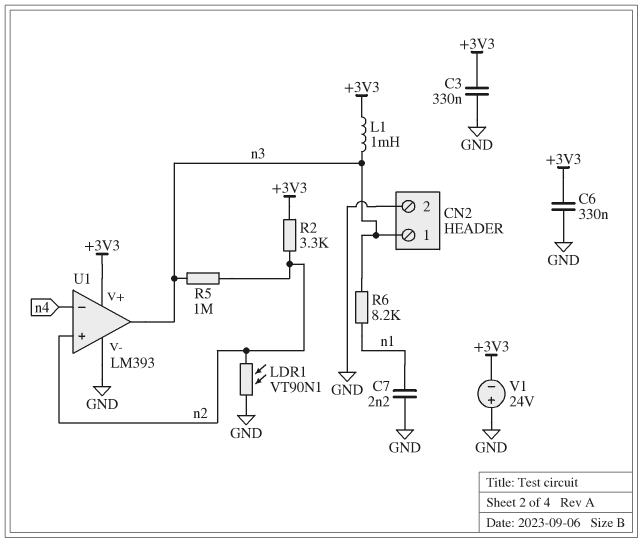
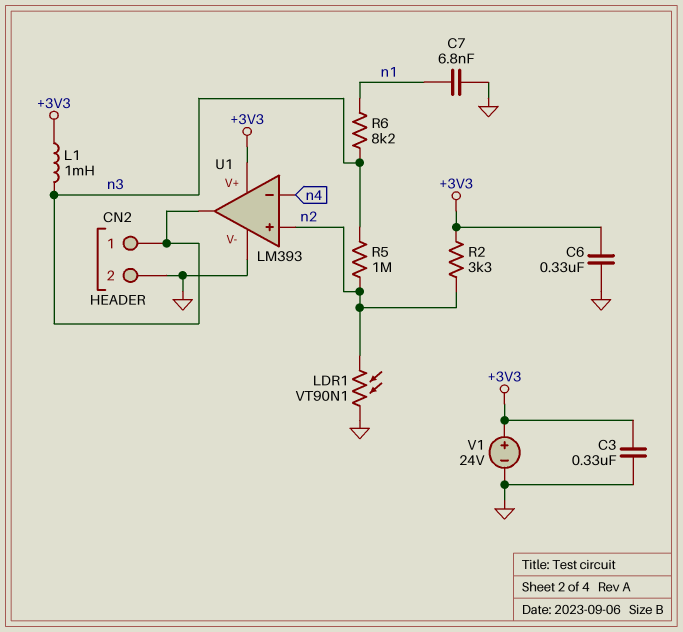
C7: 2.2nF (GND, n1) -> 6.8nF (GND, n1)
V1: 24V (plus GND, minus +3V3) -> 24V (plus +3V3, minus GND)

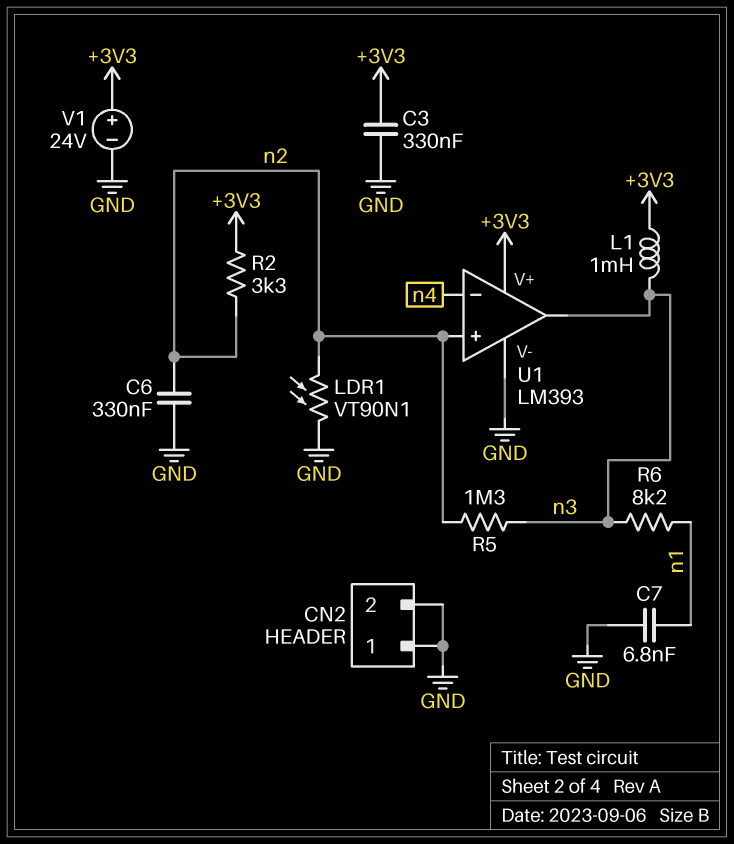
C6: 330nF (+3V3, GND) -> 330nF (GND, n2)
CN2 pin 1: n3 -> GND
R5: 1M (n2, n3) -> 1.3M (n2, n3)

